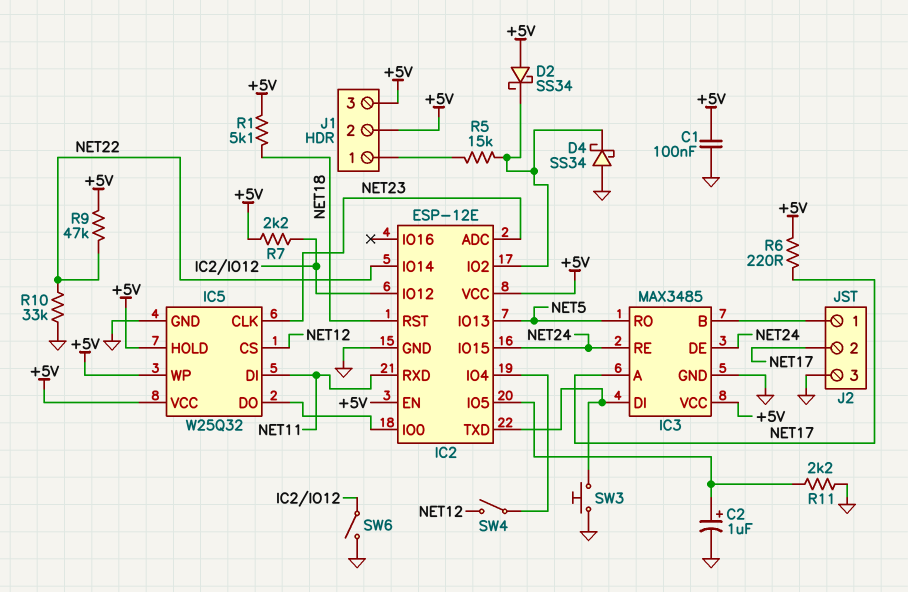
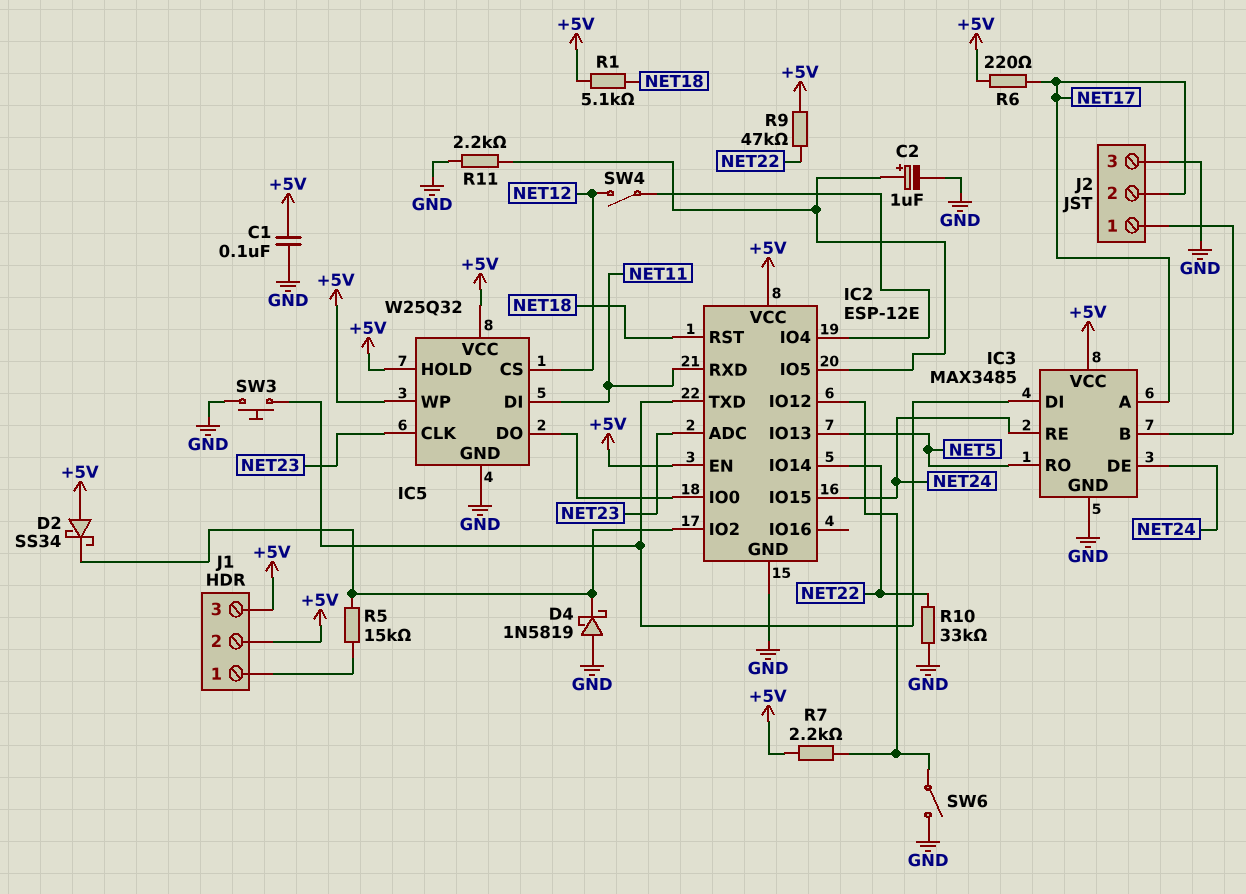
D4: schottky SS34 (A GND, K IC2/IO2) -> schottky 1N5819 (A GND, K IC2/IO2)

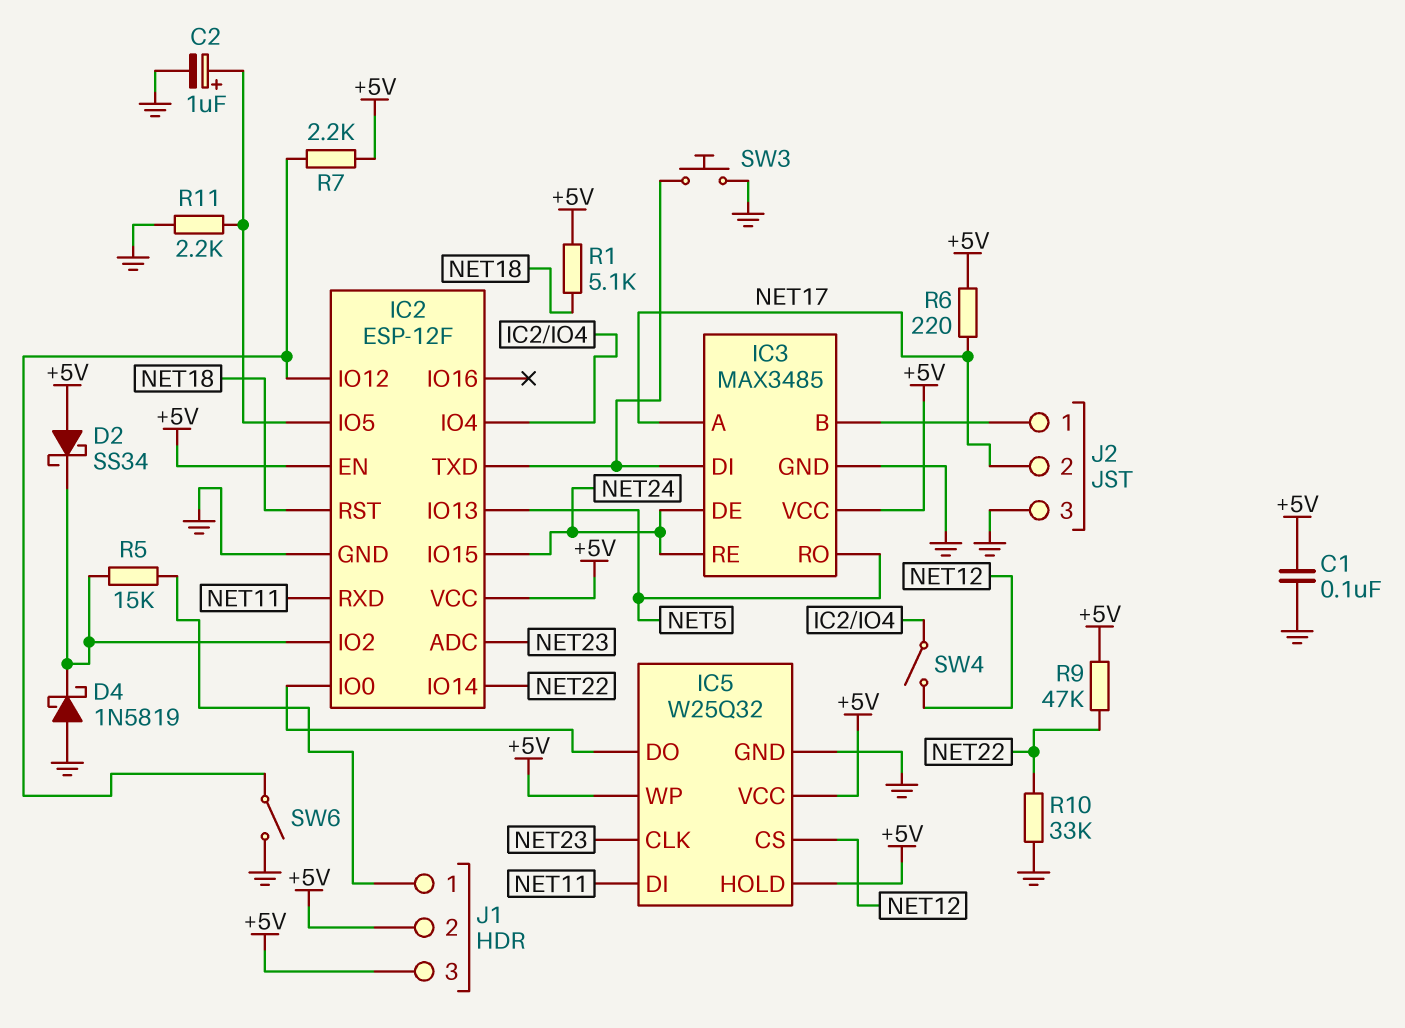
IC2: ESP-12E -> ESP-12F

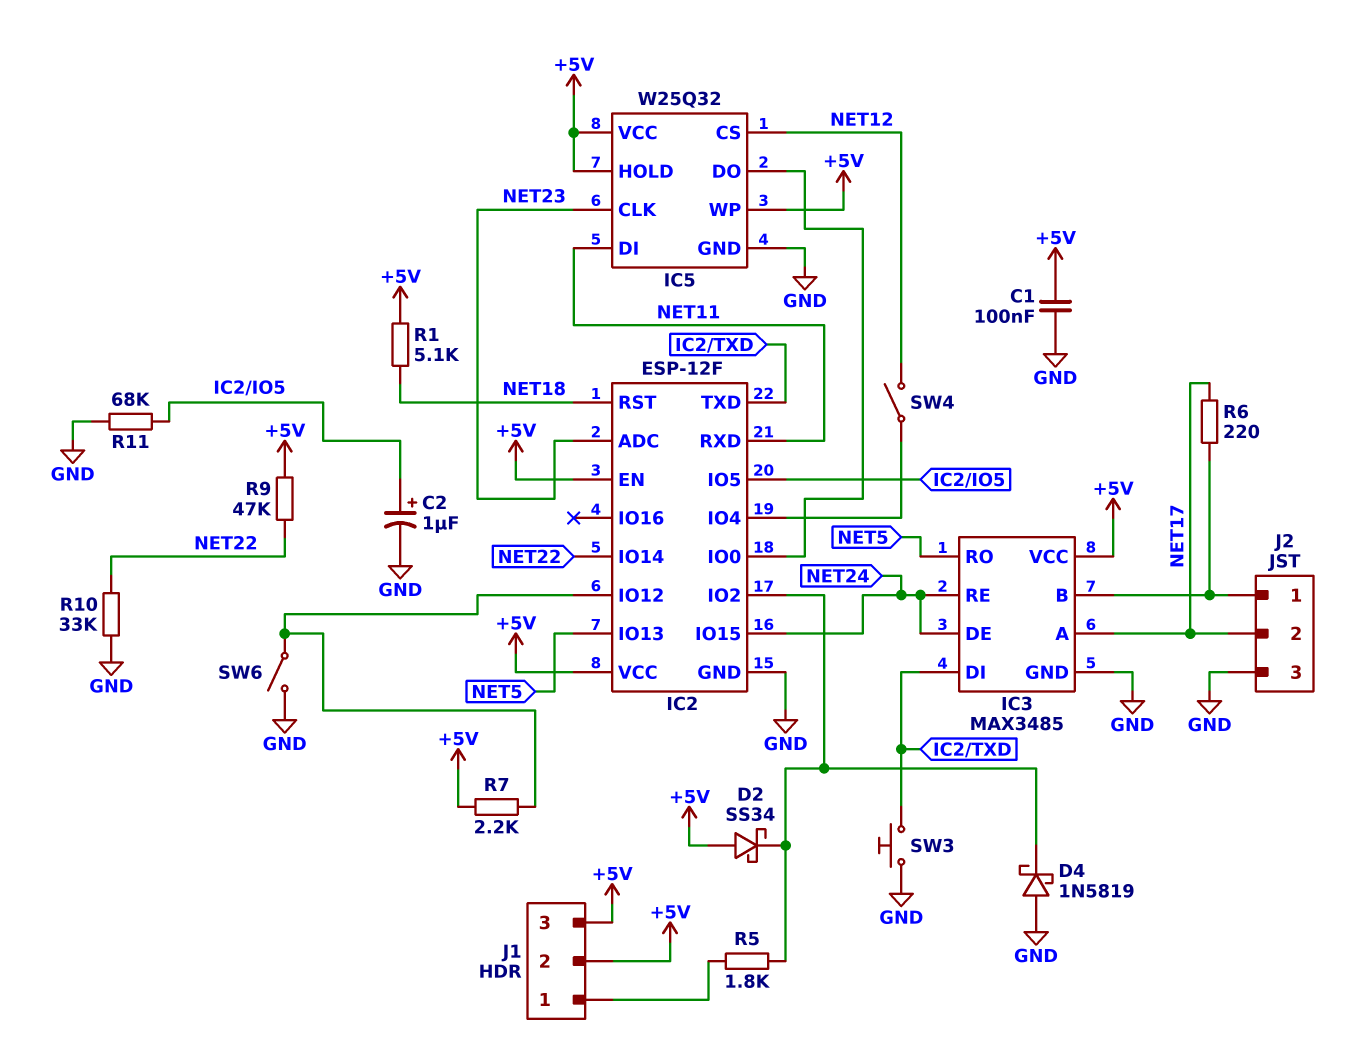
R5: 15k (IC2/IO2, J1/1) -> 1.8k (IC2/IO2, J1/1)
R6: 220 (+5V, NET17) -> 220 (IC3/B, NET17)
R11: 2.2k (GND, IC2/IO5) -> 68k (GND, IC2/IO5)

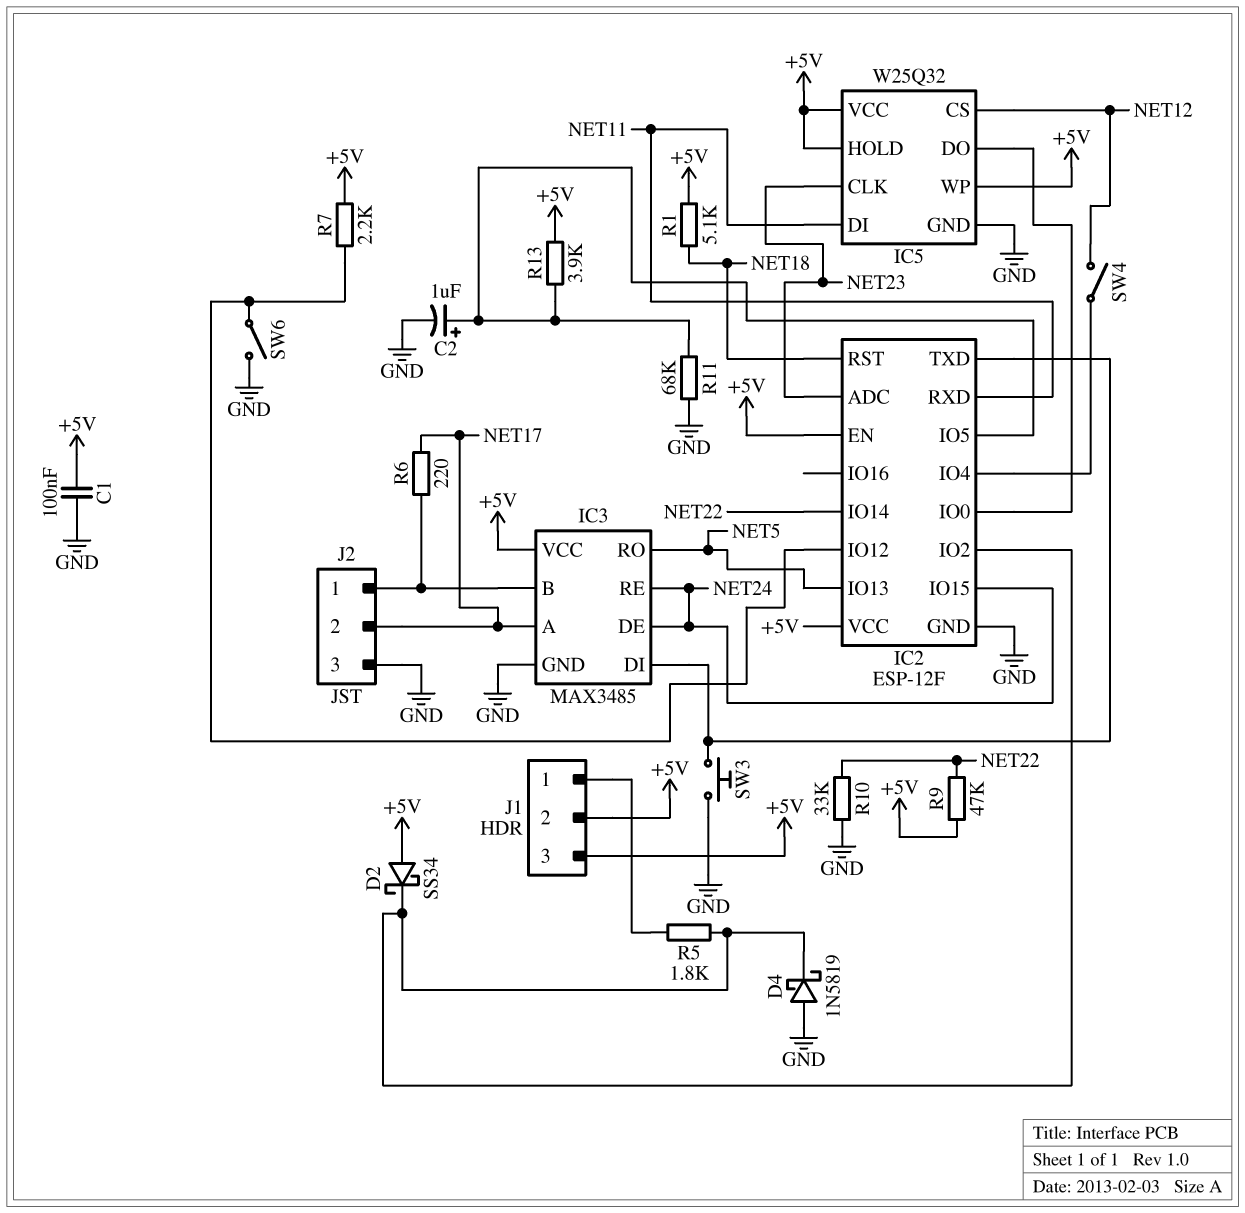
R13: none -> 3.9k (+5V, IC2/IO5)

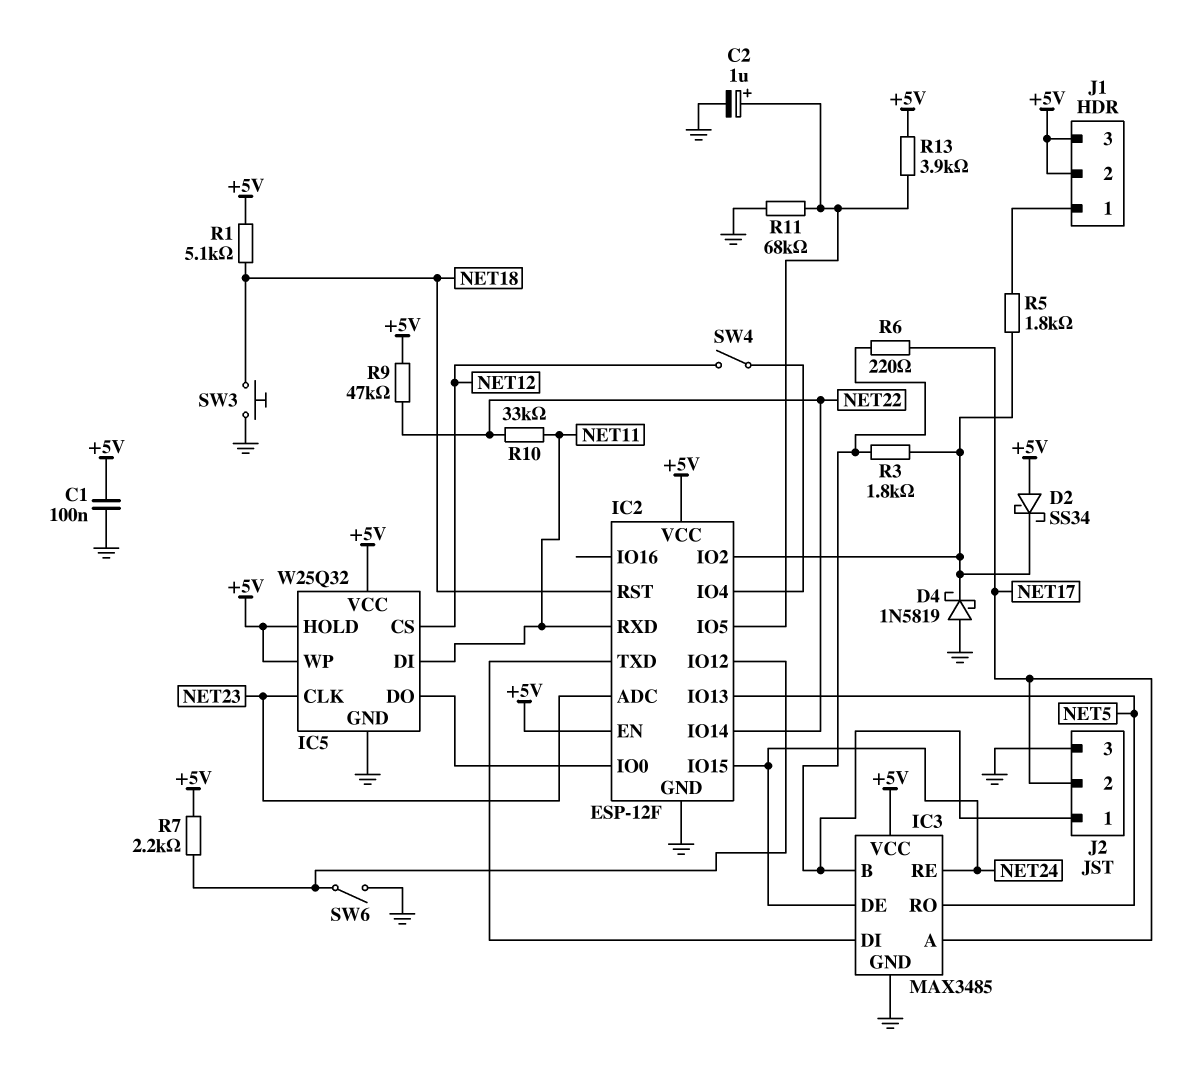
R3: none -> 1.8k (IC2/IO2, IC3/B)
R10: 33k (GND, NET22) -> 33k (NET11, NET22)
SW3: button (GND, IC2/TXD) -> button (GND, NET18)

